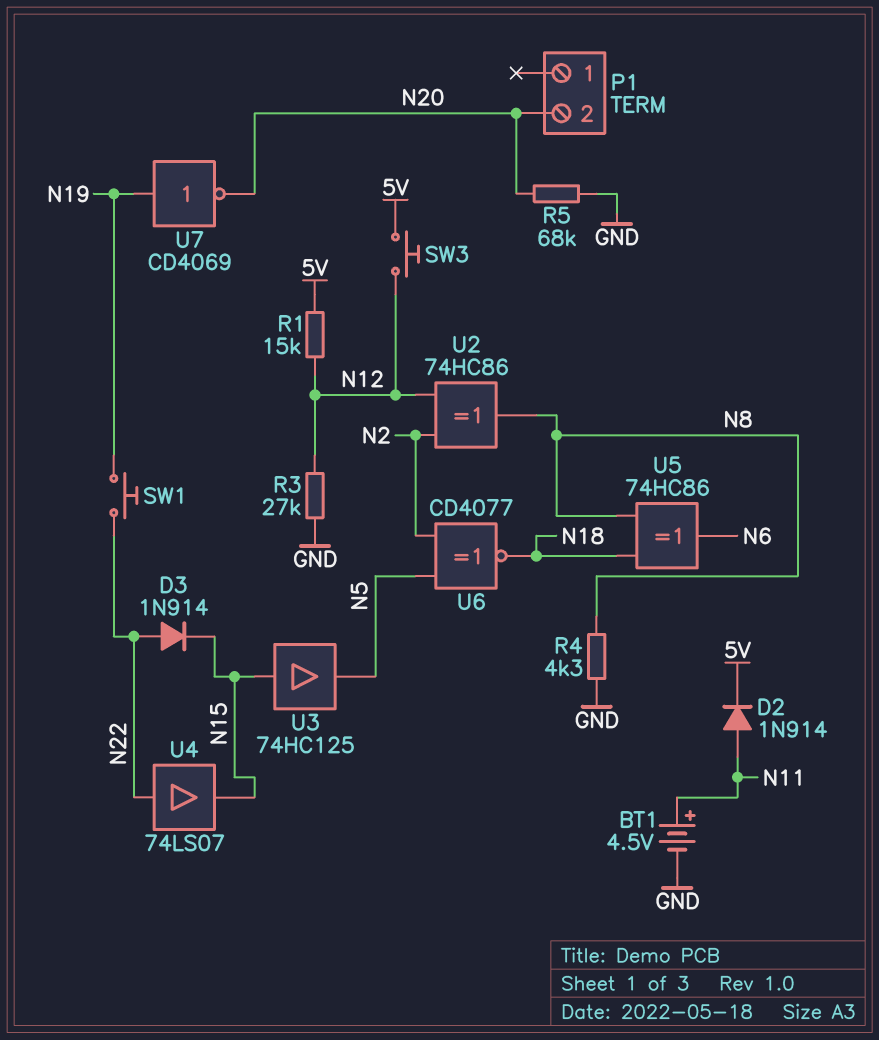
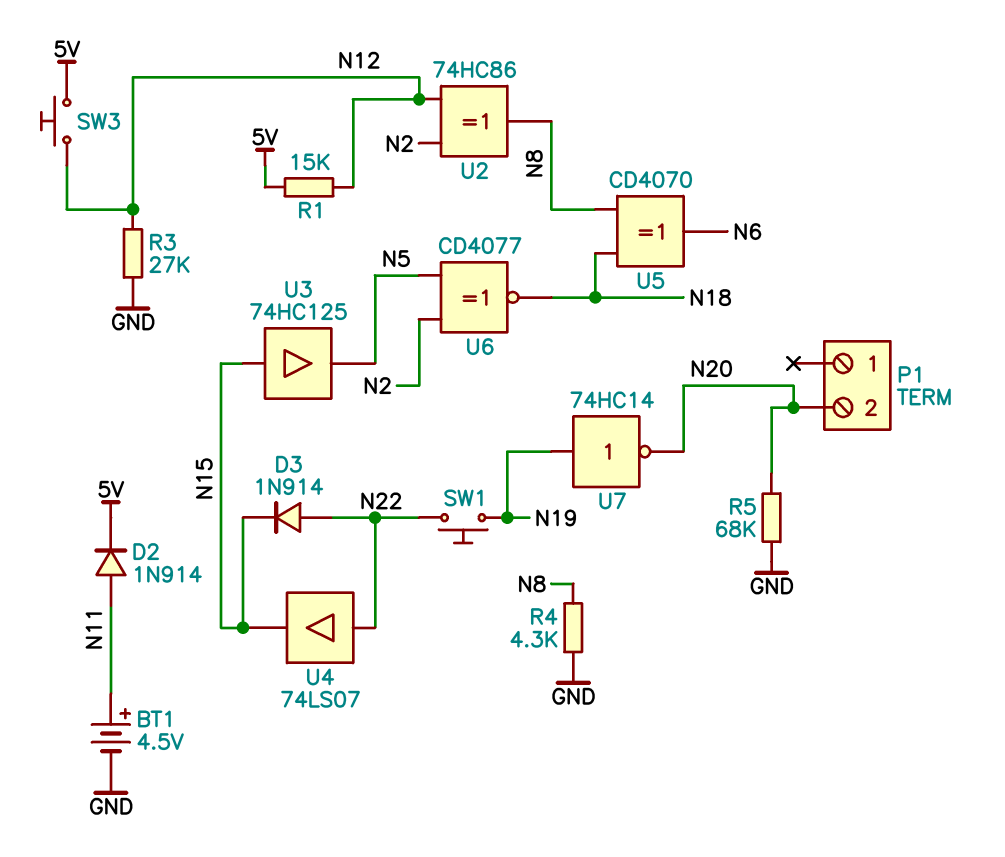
U5: XOR 74HC86 (in N8, in N18, out N6) -> XOR CD4070 (in N8, in N18, out N6)
U7: NOT CD4069 (in N19, out N20) -> NOT 74HC14 (in N19, out N20)

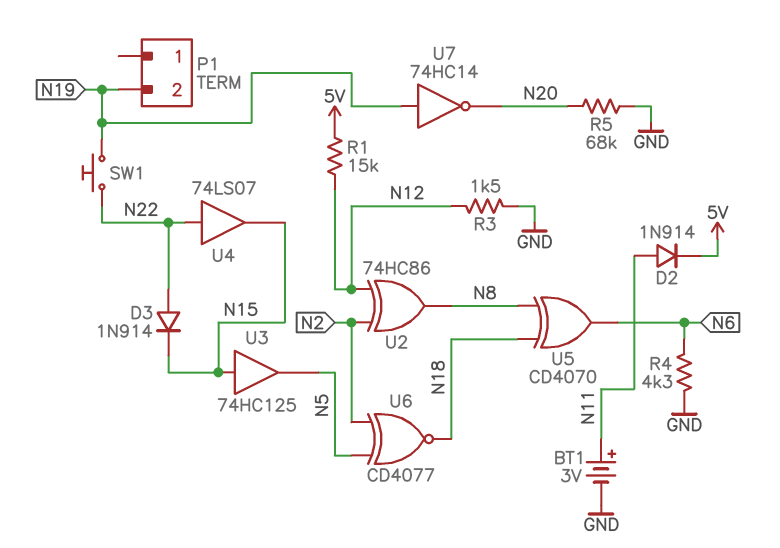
BT1: 4.5V (plus N11, minus GND) -> 3V (plus N11, minus GND)
P1 pin 2: N20 -> N19
R3: 27k (GND, N12) -> 1.5k (GND, N12)
R4: 4.3k (GND, N8) -> 4.3k (GND, N6)
SW3: button (5V, N12) -> none

